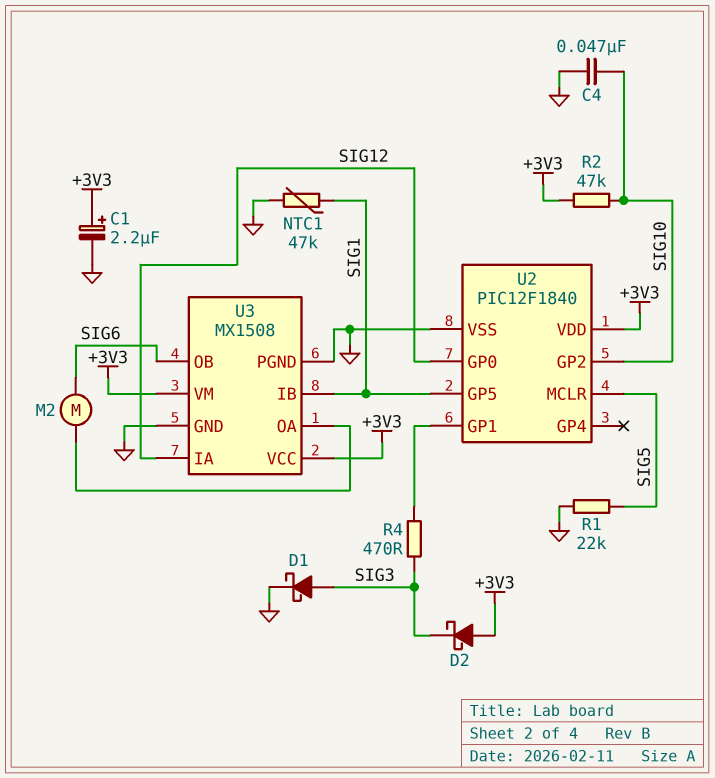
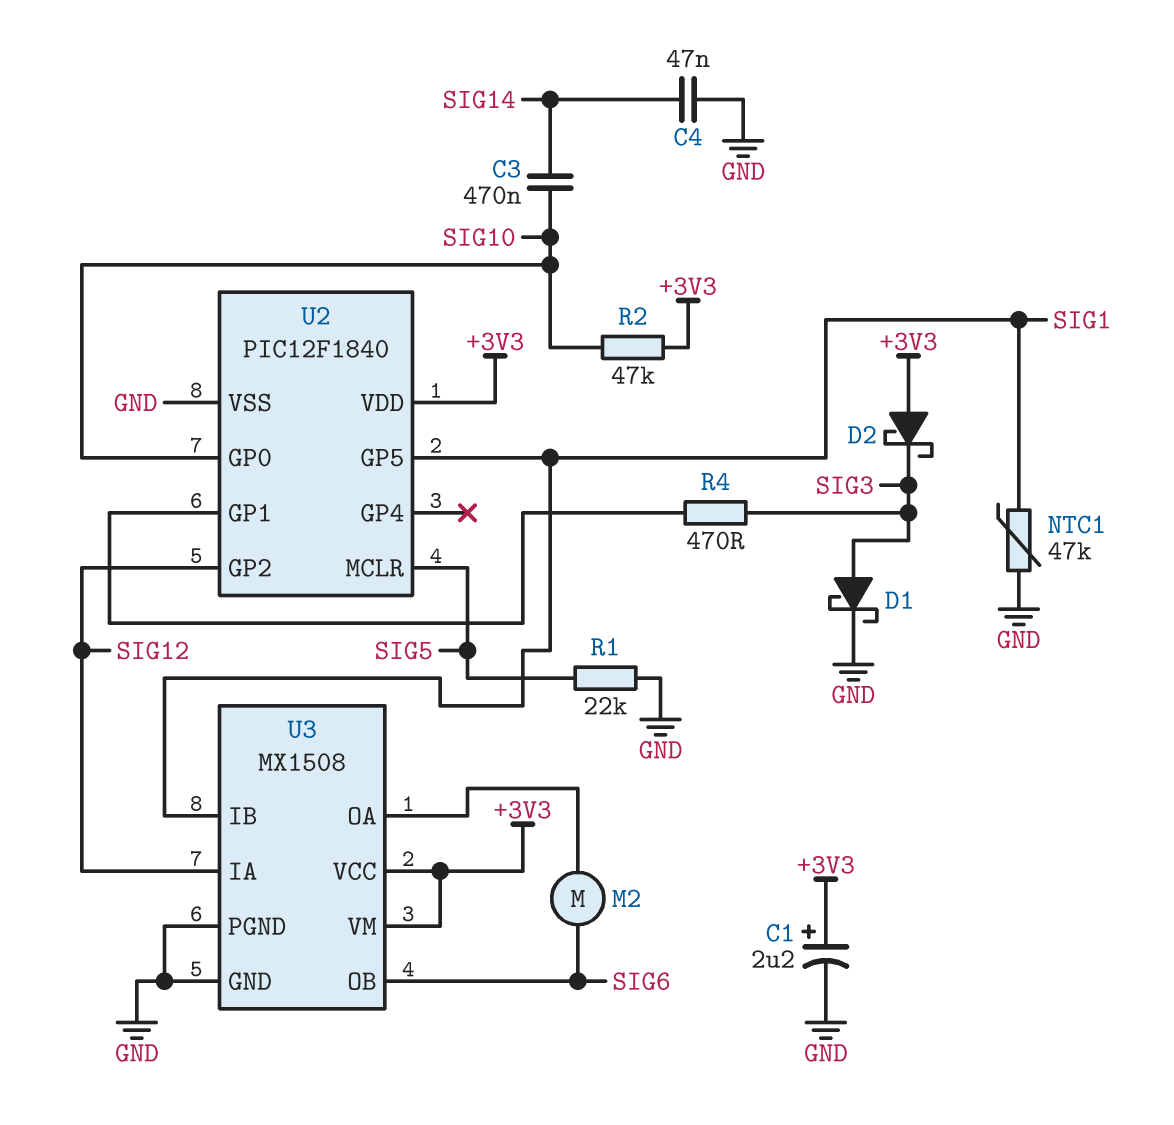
C3: none -> 470nF (SIG10, SIG14)
C4: 47nF (GND, SIG10) -> 47nF (GND, SIG14)
U2 pin GP0: SIG12 -> SIG10
U2 pin GP2: SIG10 -> SIG12

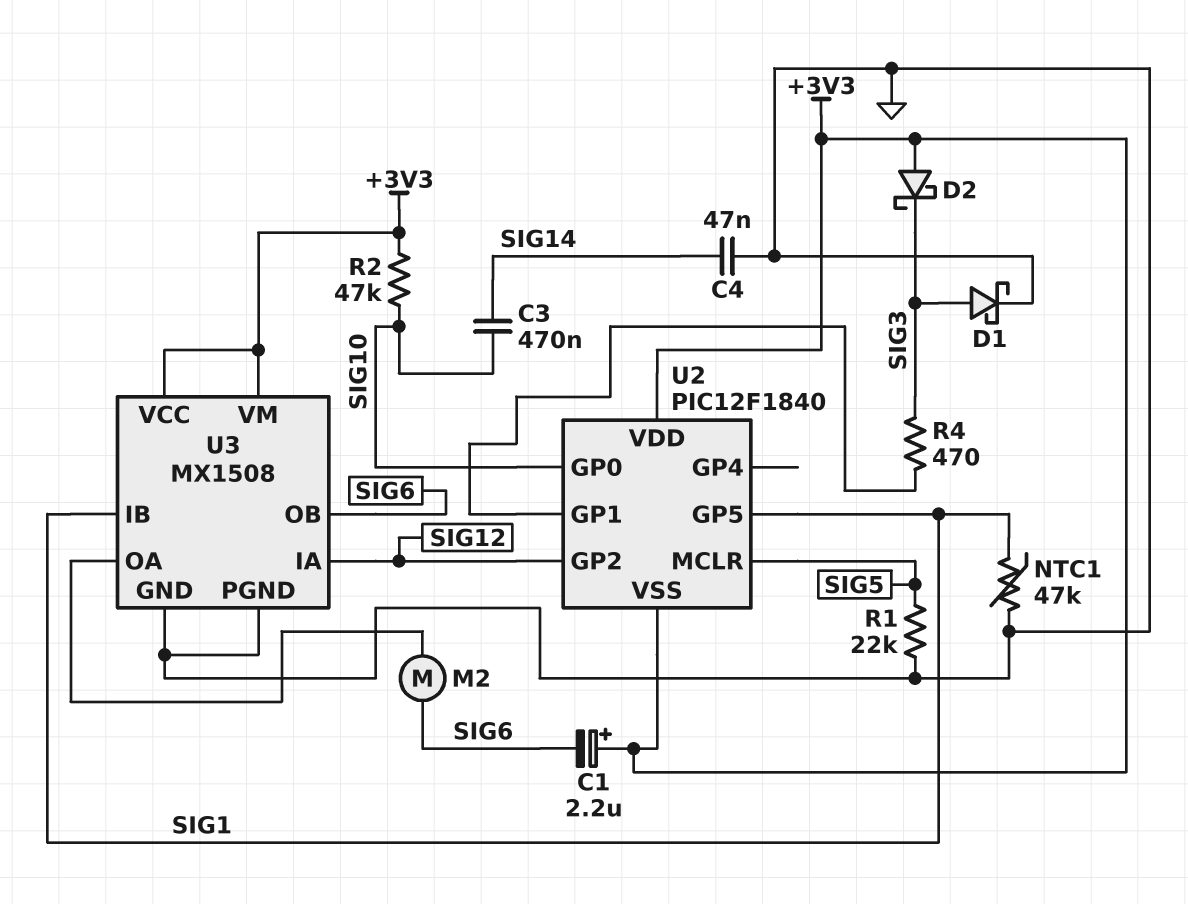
C1: 2.2uF (plus +3V3, minus GND) -> 2.2uF (plus +3V3, minus SIG6)
U2 pin VSS: GND -> +3V3

